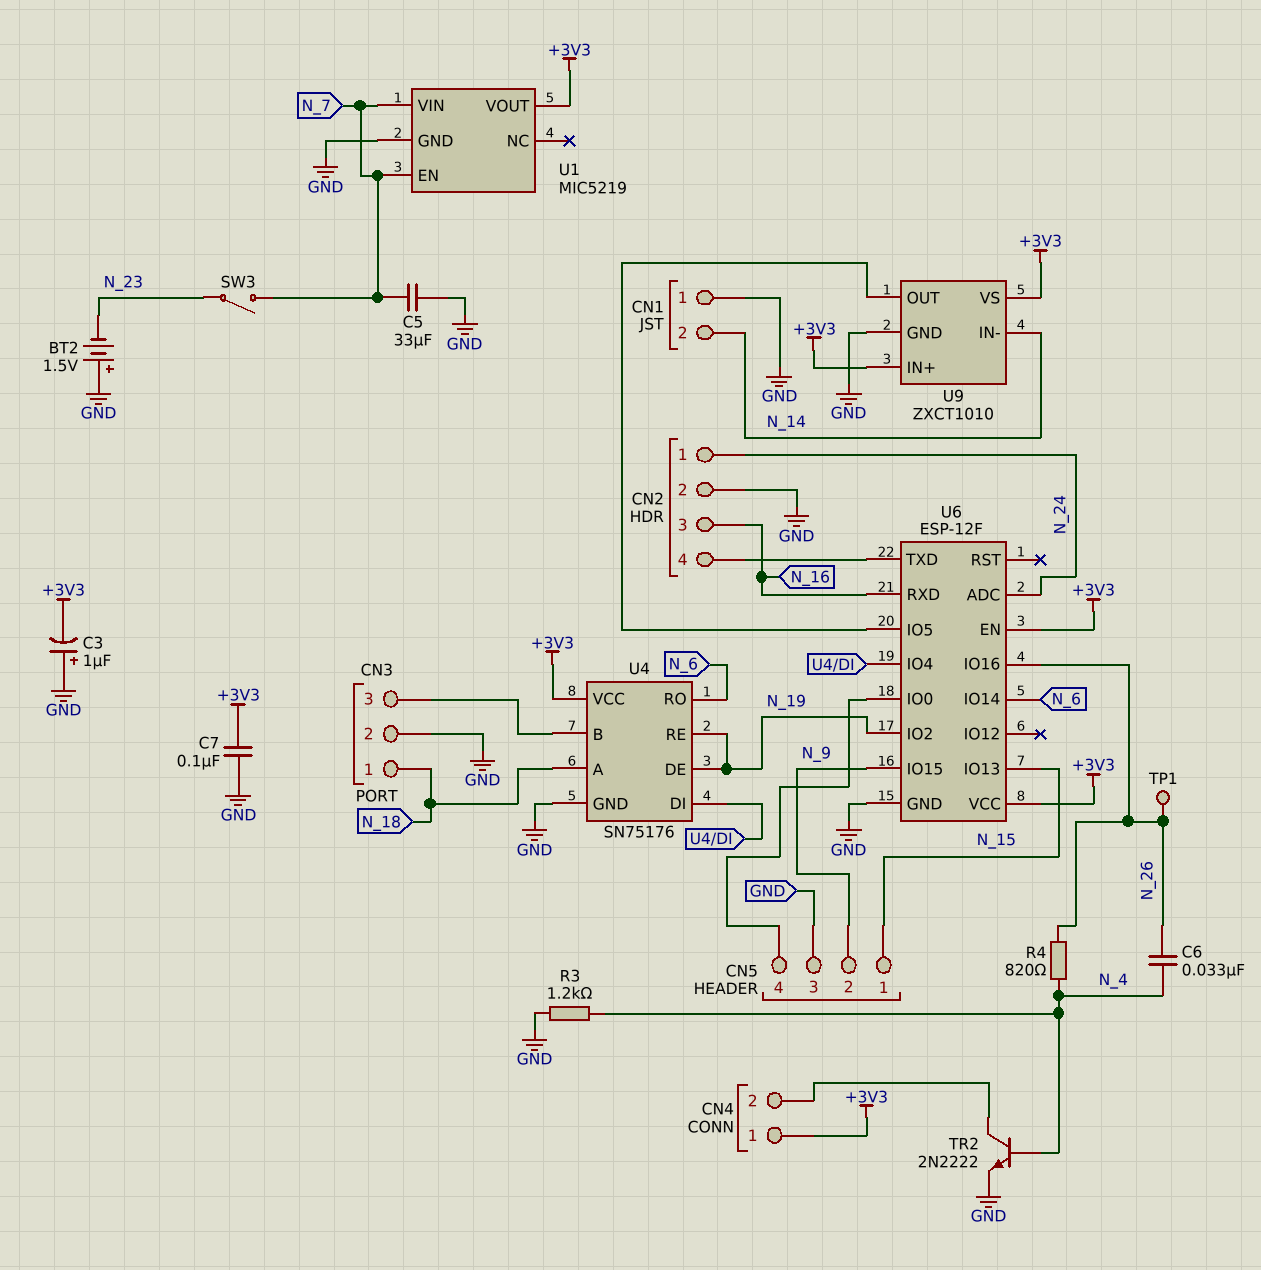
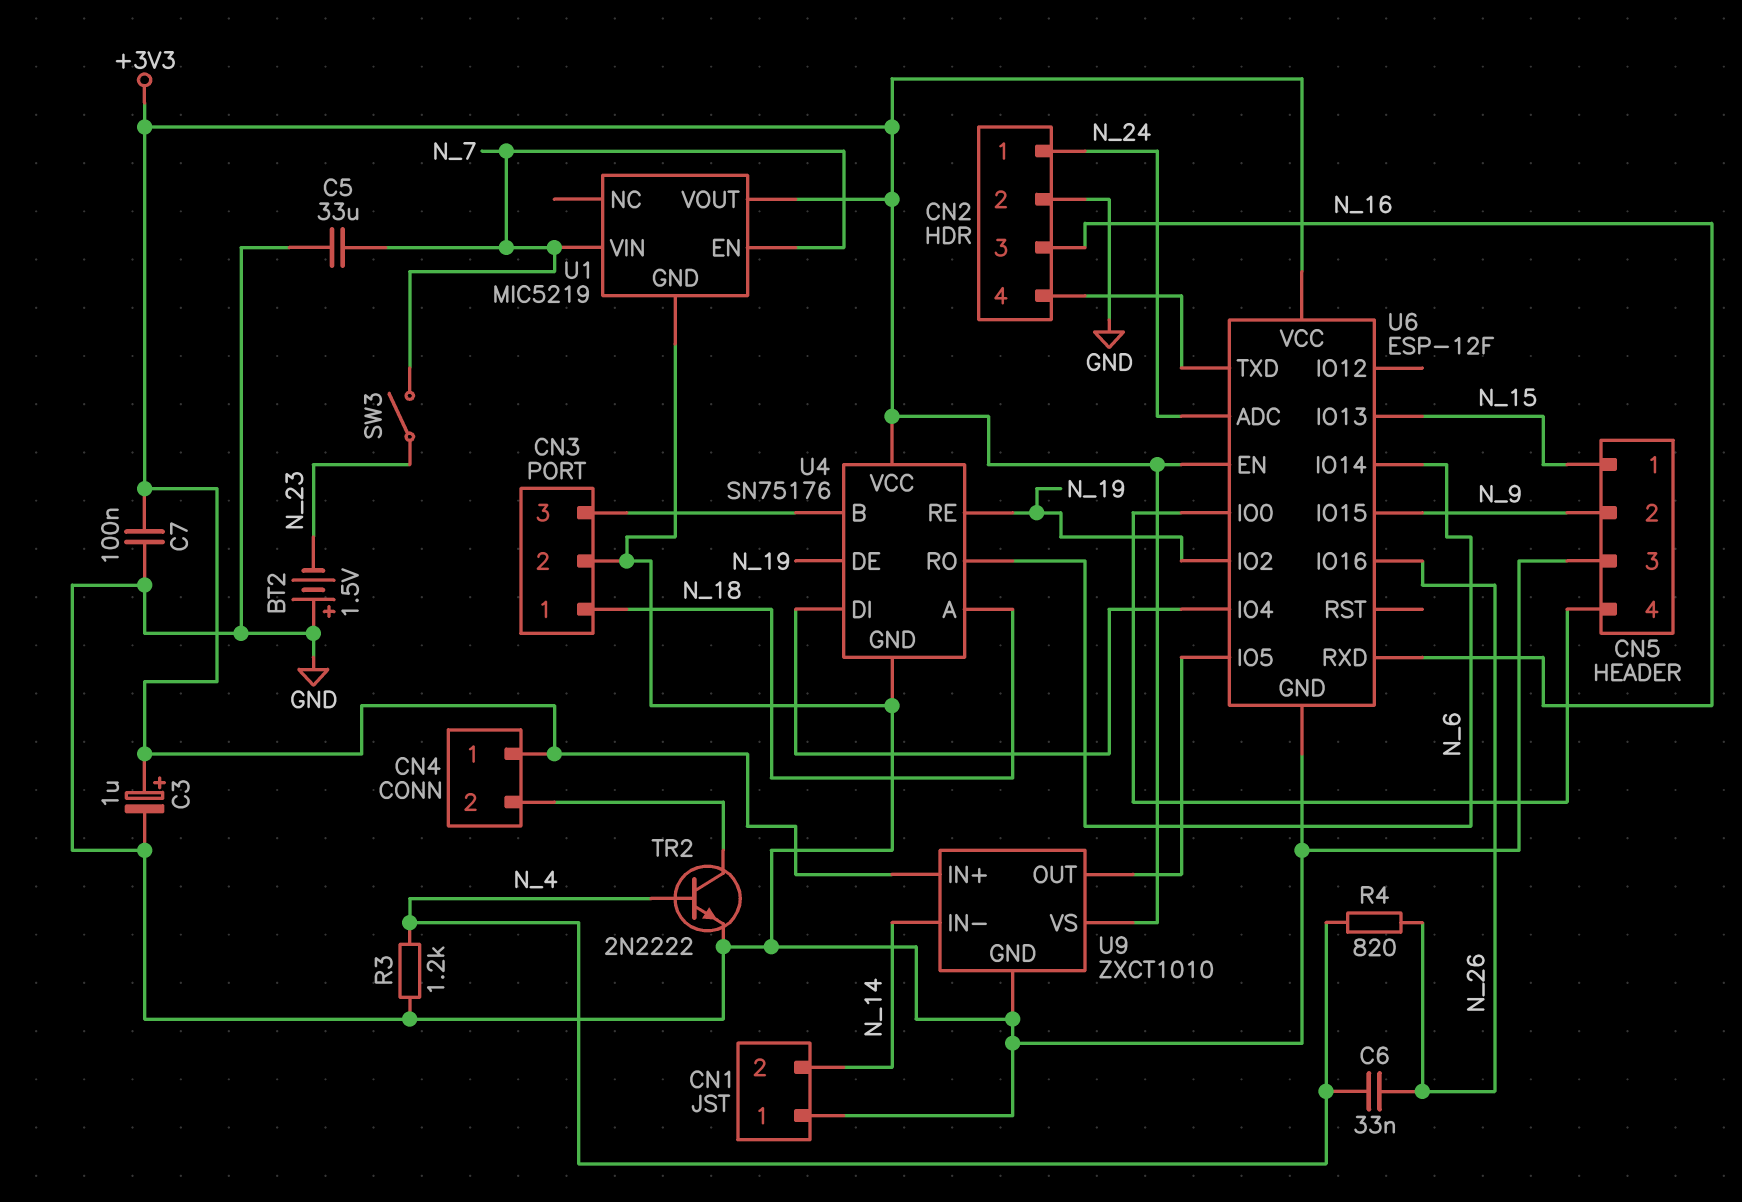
C3: 1uF (plus GND, minus +3V3) -> 1uF (plus +3V3, minus GND)
TP1: test point (N_26) -> none

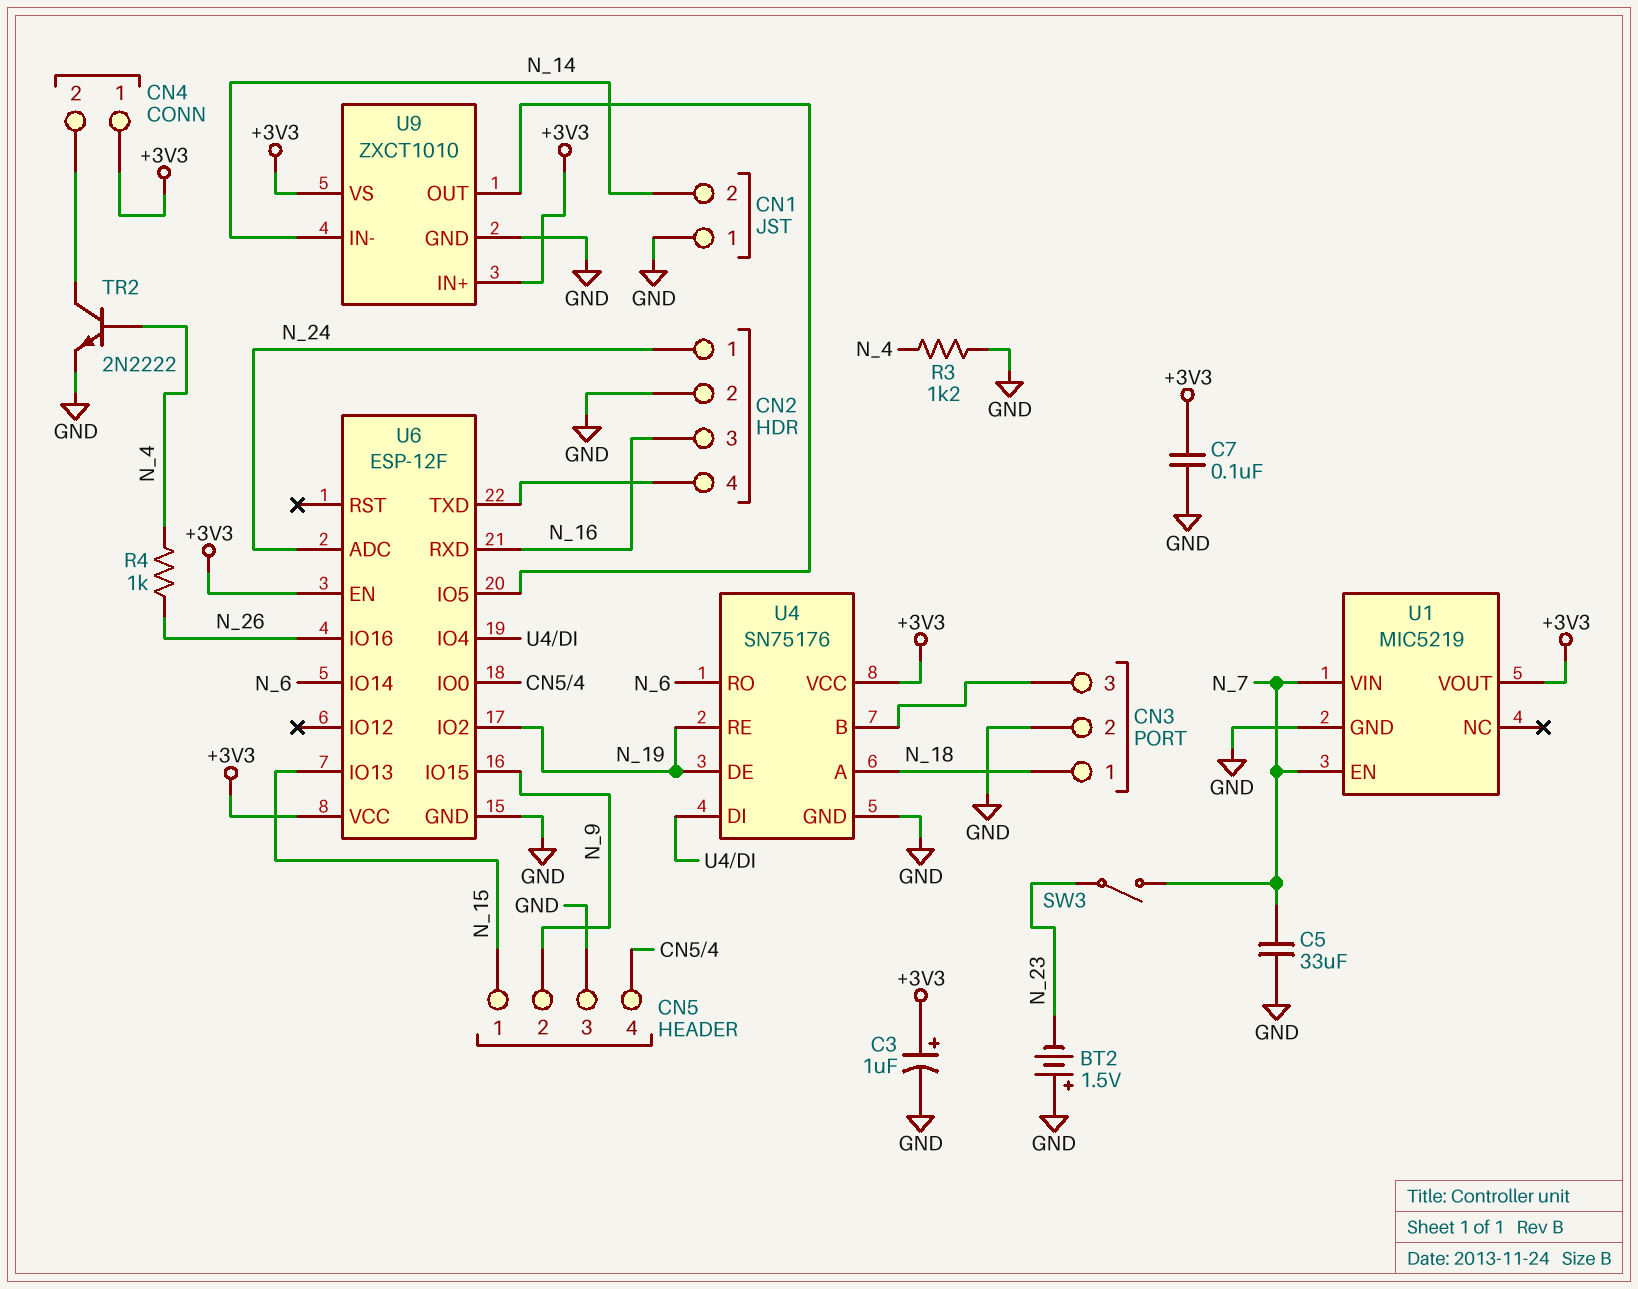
C6: 33nF (N_4, N_26) -> none
R4: 820 (N_4, N_26) -> 1k (N_4, N_26)

